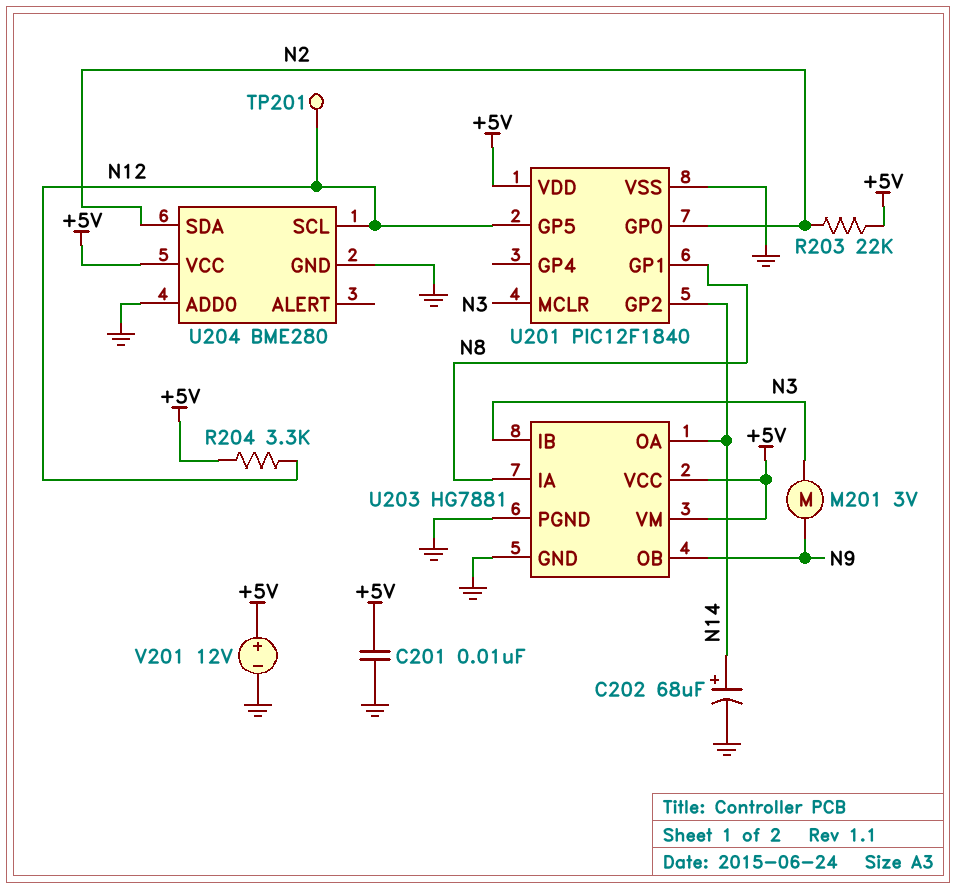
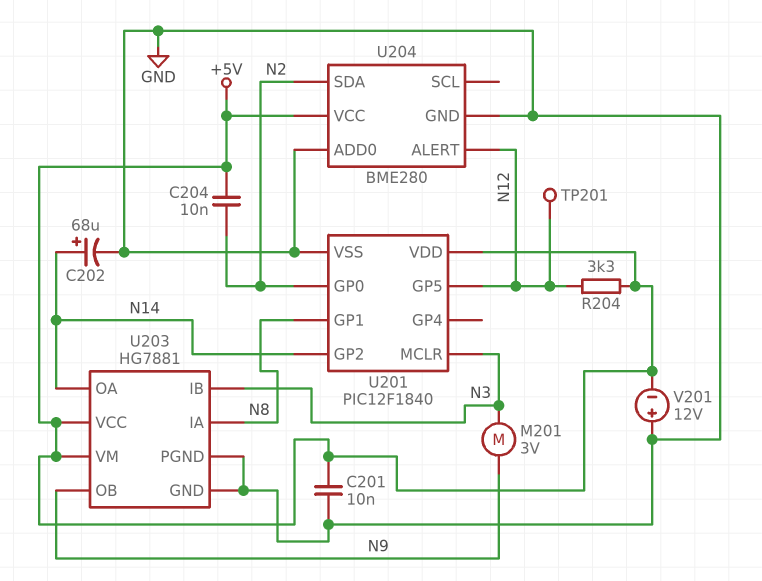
C204: none -> 10nF (+5V, N2)
R203: 22k (+5V, N2) -> none
U204 pin ALERT: none -> N12
U204 pin SCL: N12 -> none
V201: 12V (plus +5V, minus GND) -> 12V (plus GND, minus +5V)

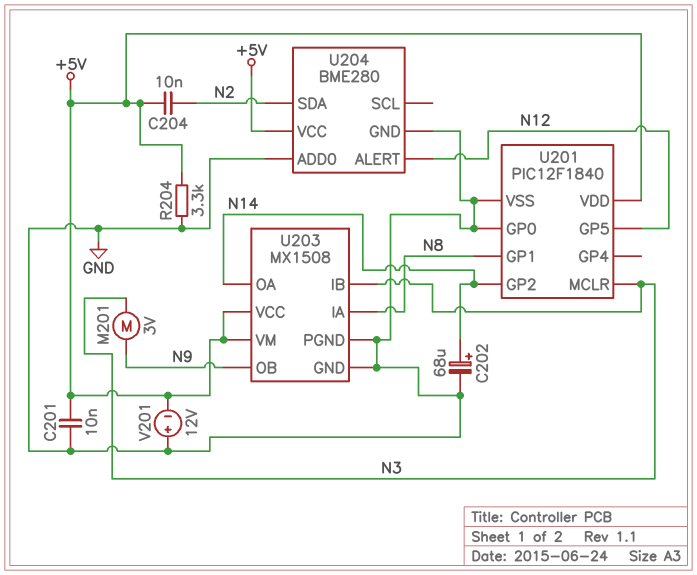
R204: 3.3k (+5V, N12) -> 3.3k (+5V, GND)
TP201: test point (N12) -> none
U201 pin GP0: N2 -> GND
U203: HG7881 -> MX1508

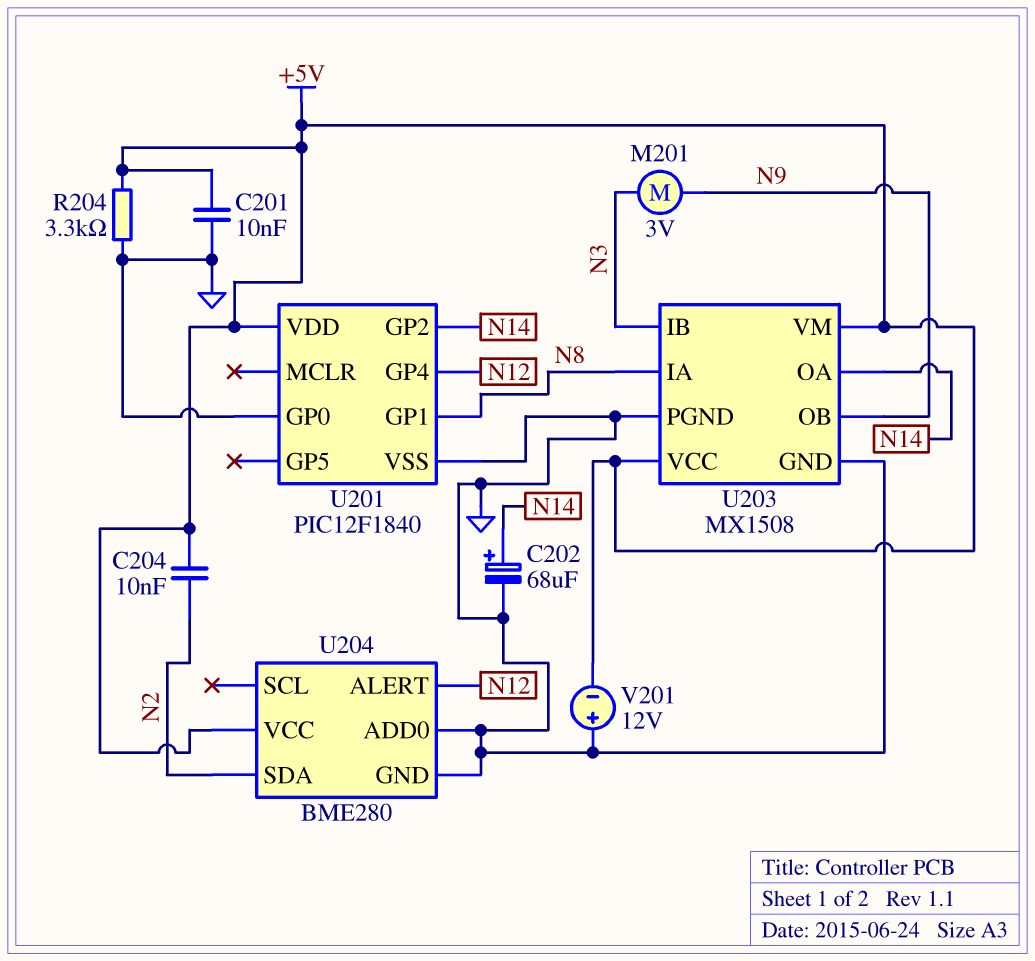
U201 pin GP4: none -> N12
U201 pin GP5: N12 -> none
U201 pin MCLR: N3 -> none

